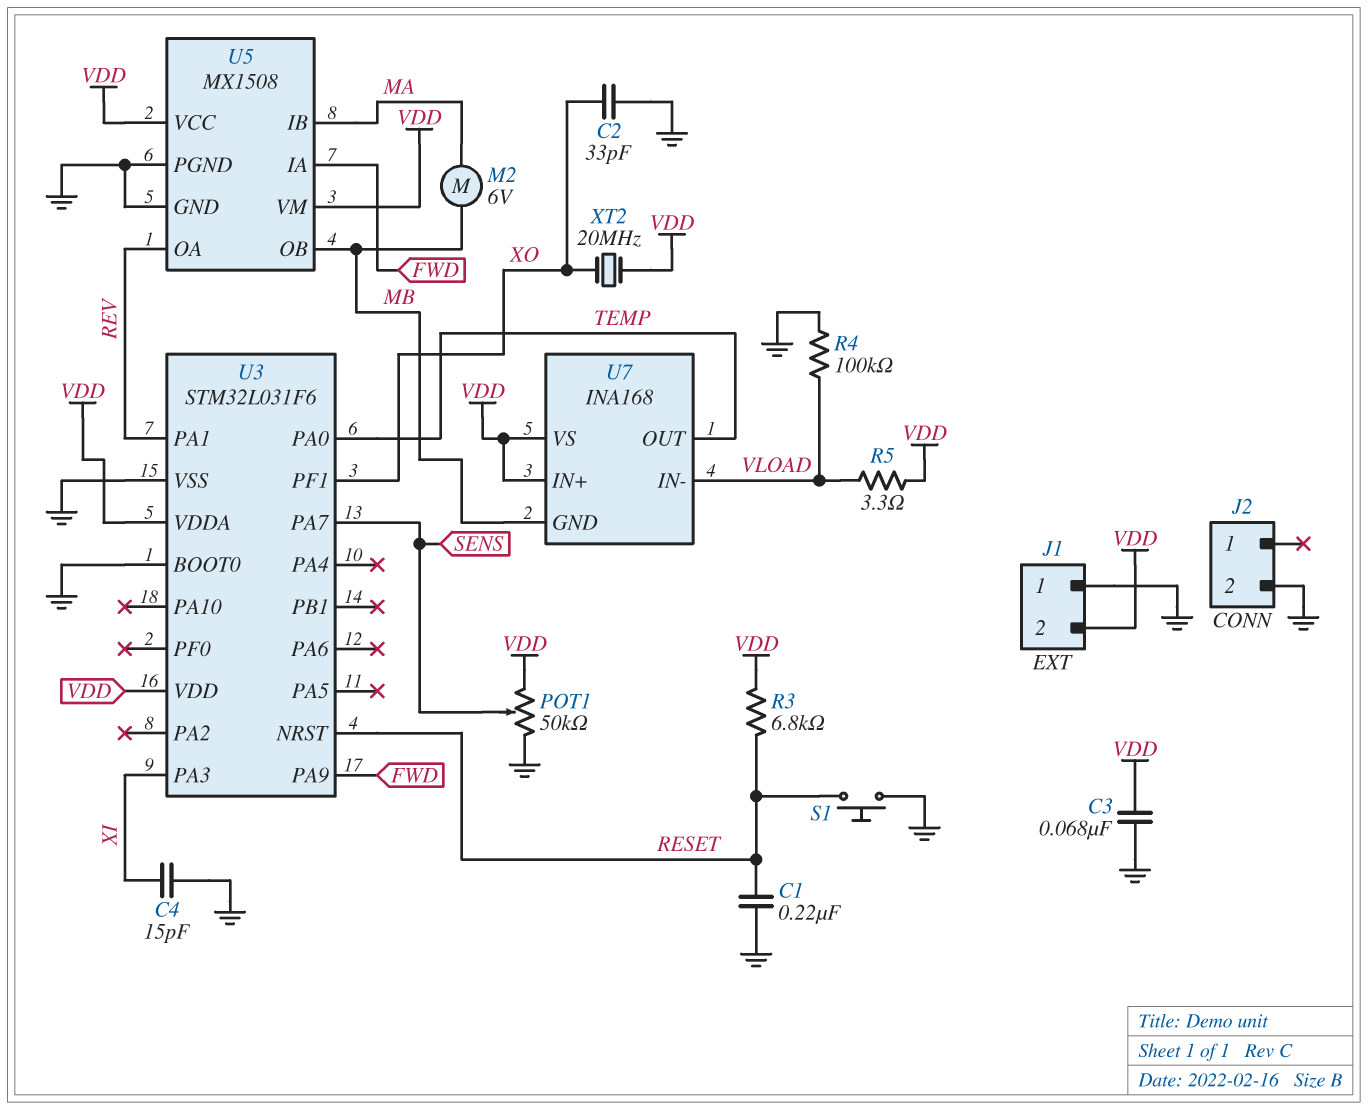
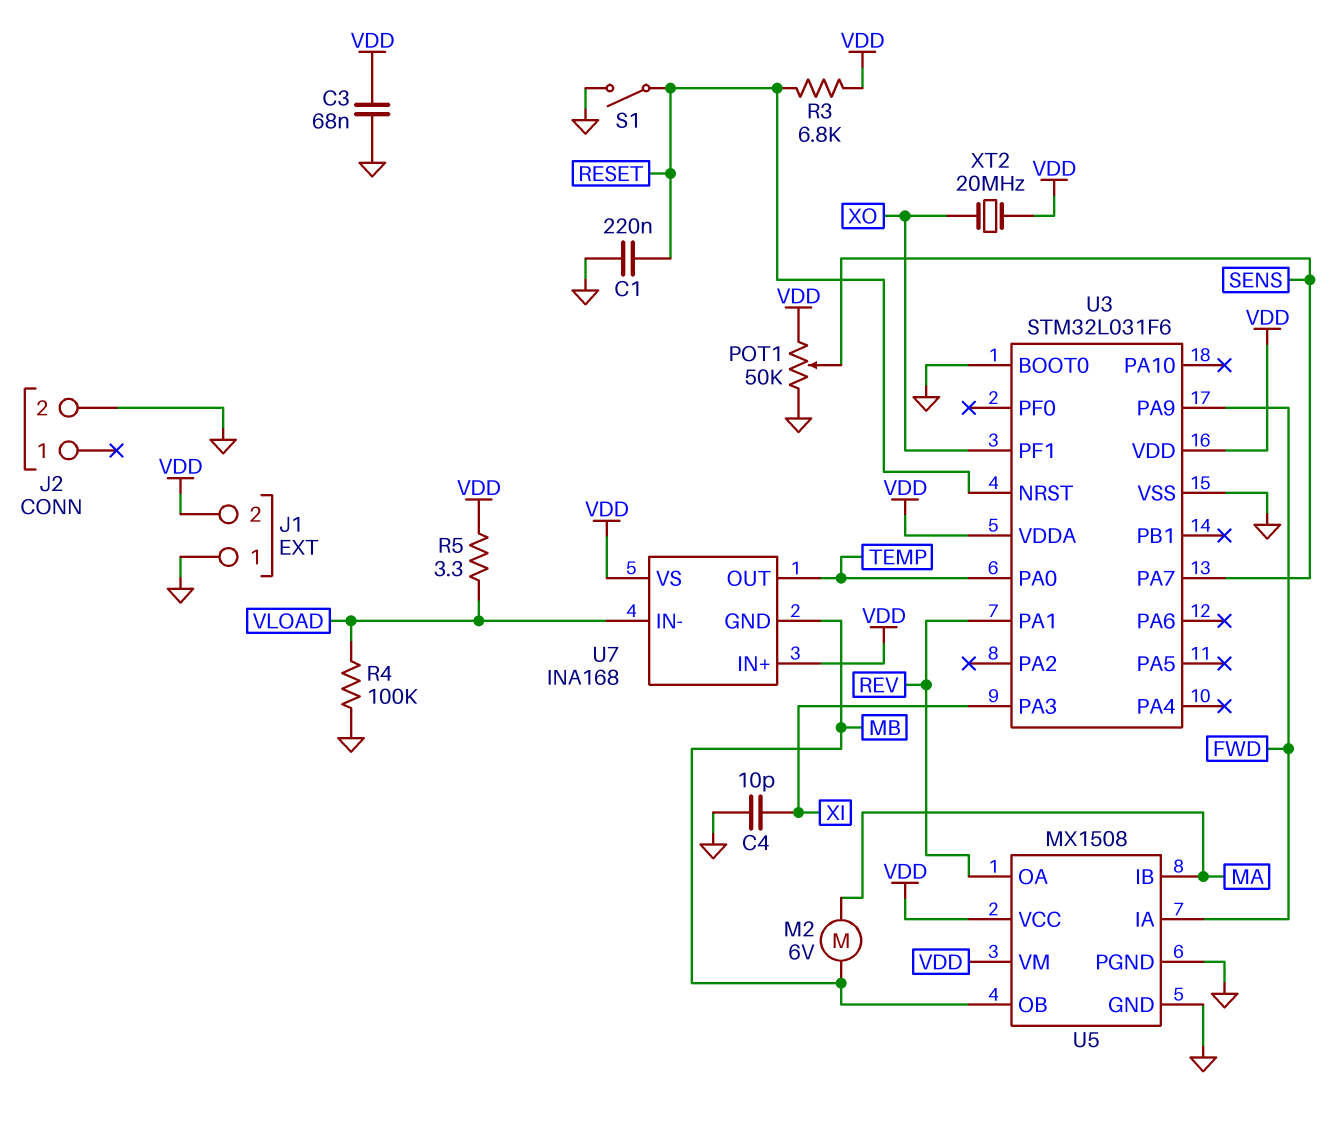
C2: 33pF (GND, XO) -> none
C4: 15pF (GND, XI) -> 10pF (GND, XI)
S1: button (GND, RESET) -> switch (GND, RESET)

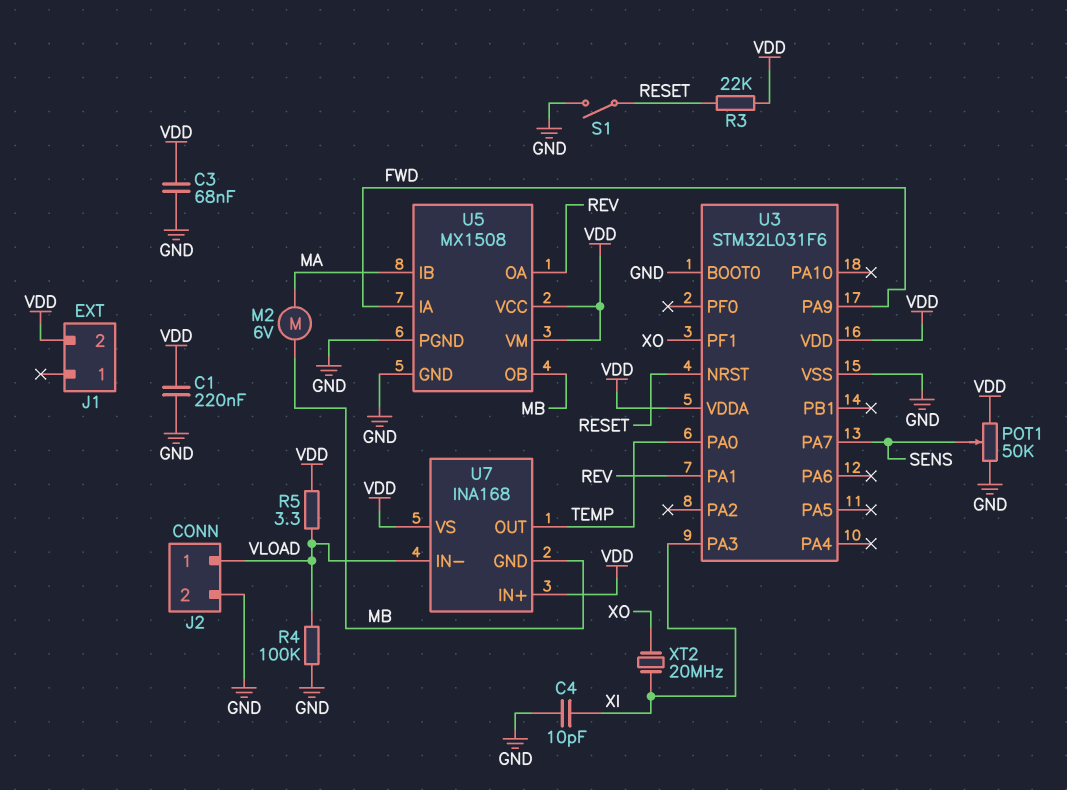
C1: 220nF (GND, RESET) -> 220nF (GND, VDD)
J1 pin 1: GND -> none
J2 pin 1: none -> VLOAD
R3: 6.8k (RESET, VDD) -> 22k (RESET, VDD)
XT2: 20MHz (VDD, XO) -> 20MHz (XI, XO)

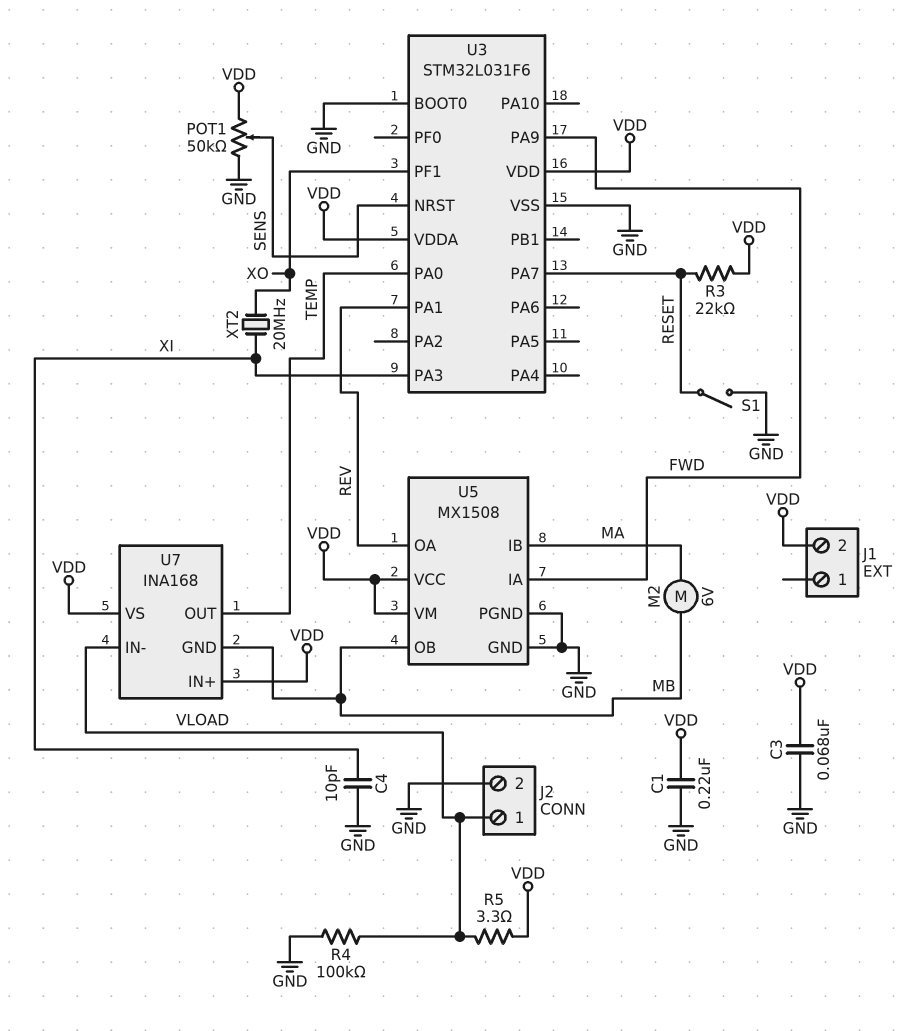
U3 pin NRST: RESET -> SENS
U3 pin PA7: SENS -> RESET

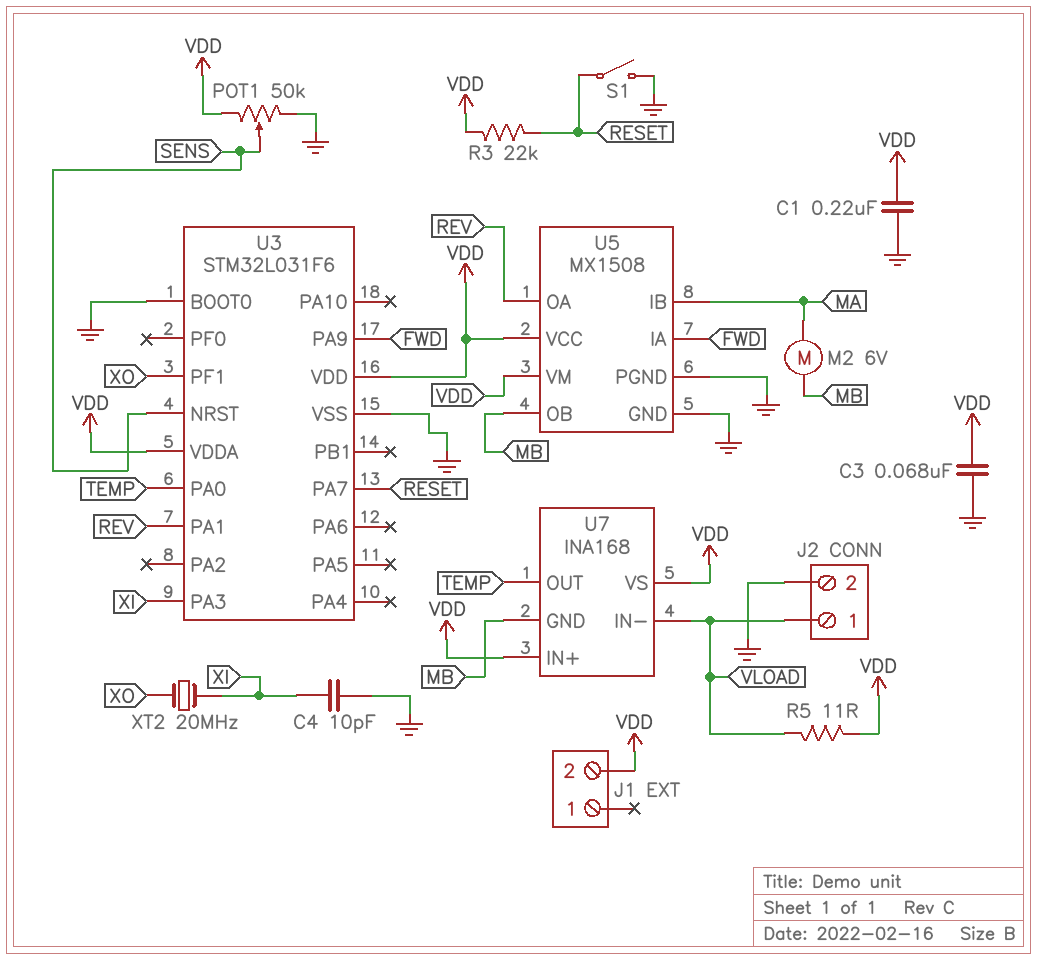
R4: 100k (GND, VLOAD) -> none
R5: 3.3 (VDD, VLOAD) -> 11 (VDD, VLOAD)

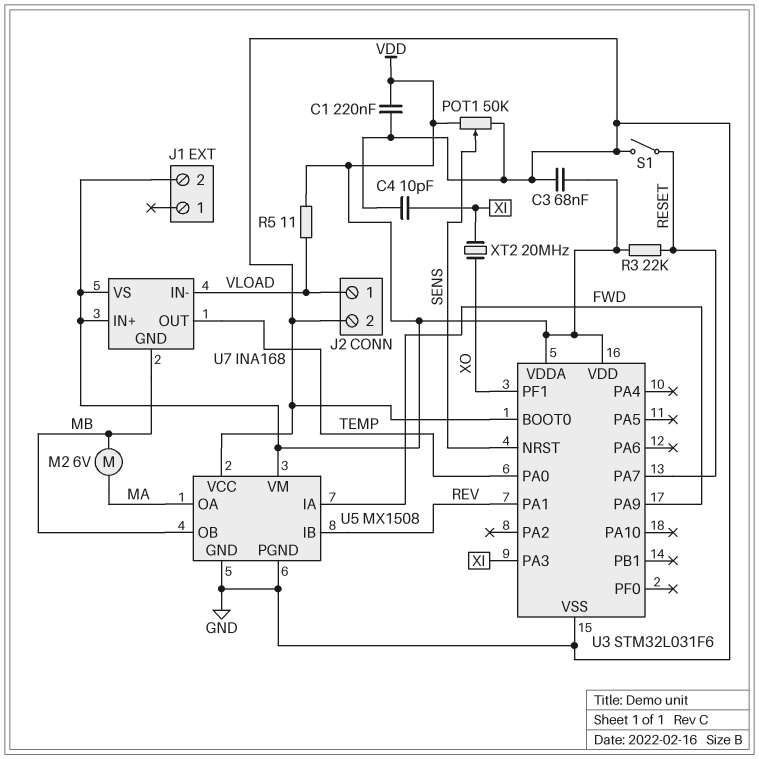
U5 pin IB: MA -> REV
U5 pin OA: REV -> MA
U5 pin VCC: VDD -> GND

